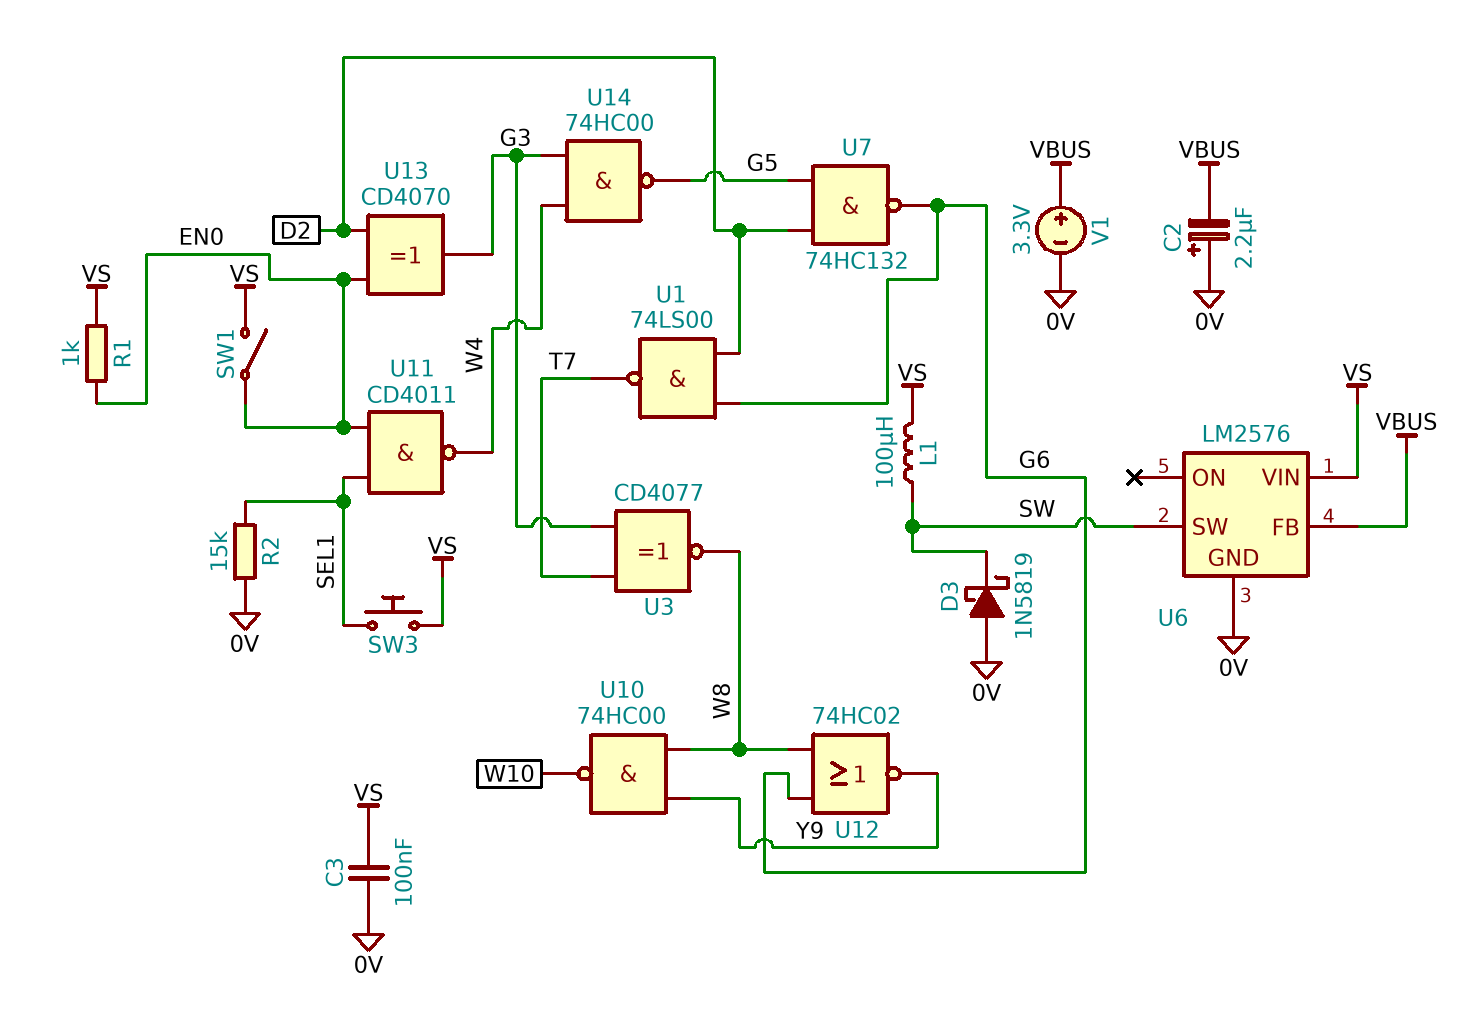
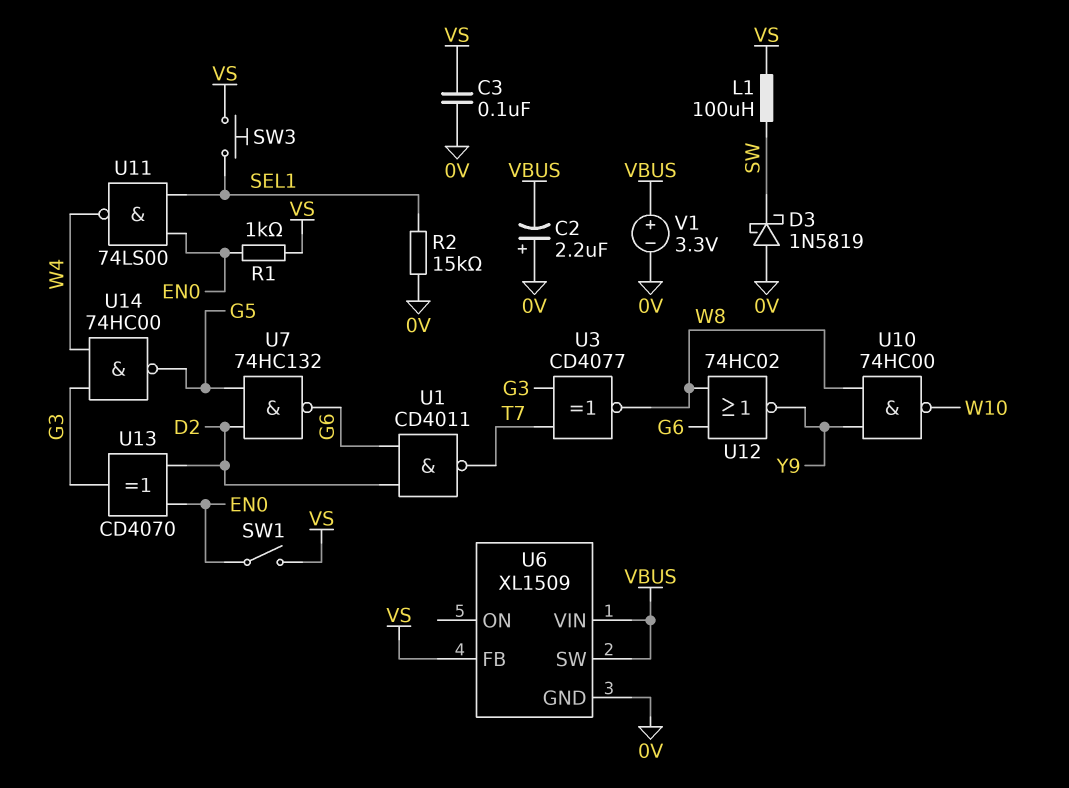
U1: NAND 74LS00 (in D2, in G6, out T7) -> NAND CD4011 (in D2, in G6, out T7)
U6: LM2576 -> XL1509
U6 pin FB: VBUS -> VS
U6 pin SW: SW -> VBUS
U6 pin VIN: VS -> VBUS
U11: NAND CD4011 (in EN0, in SEL1, out W4) -> NAND 74LS00 (in EN0, in SEL1, out W4)

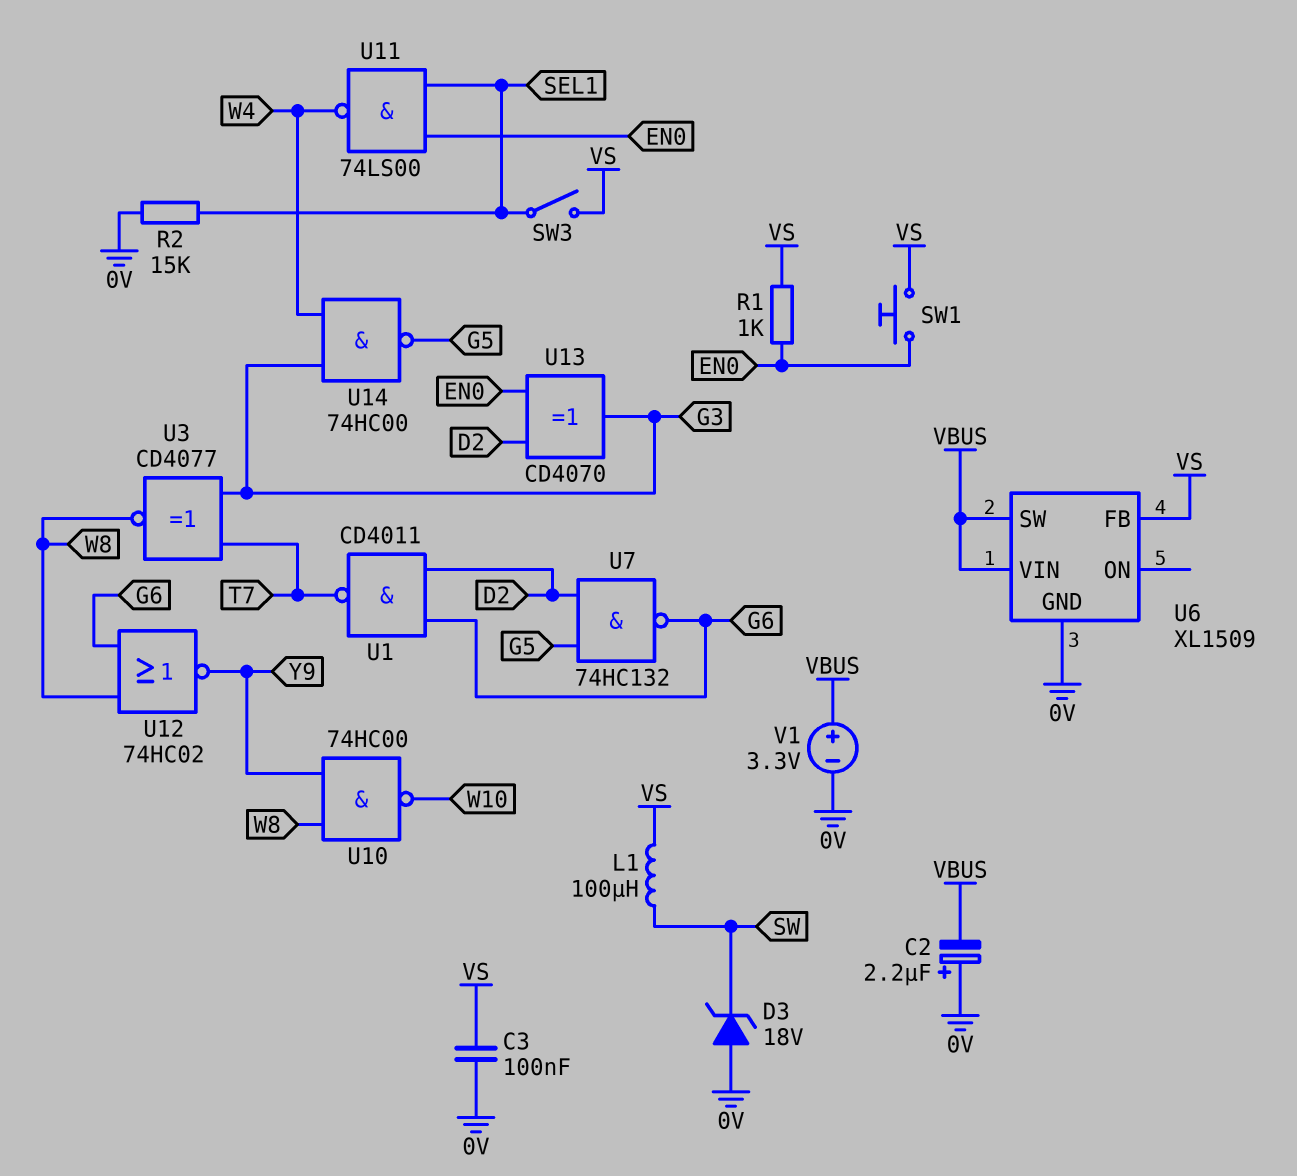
D3: schottky 1N5819 (A 0V, K SW) -> zener 18V (A 0V, K SW)
SW1: switch (EN0, VS) -> button (EN0, VS)
SW3: button (SEL1, VS) -> switch (SEL1, VS)

